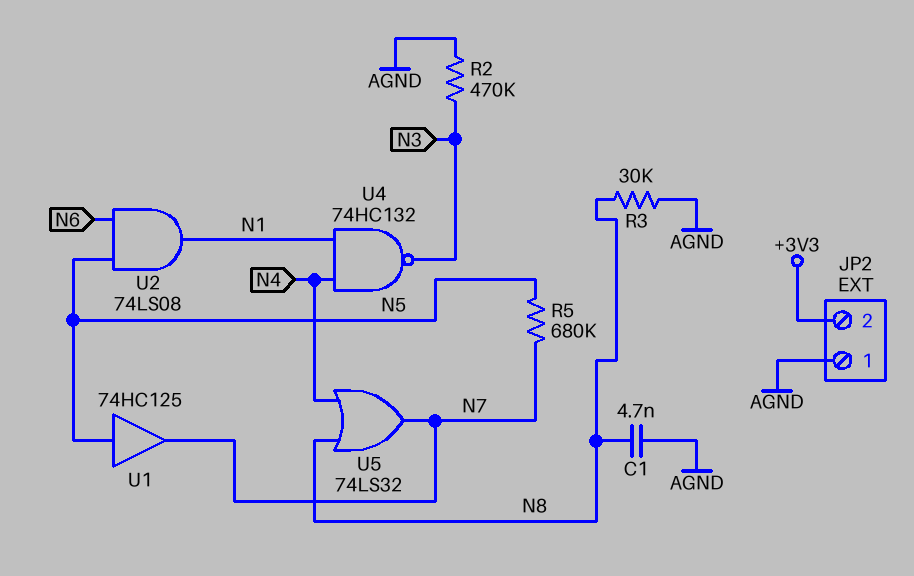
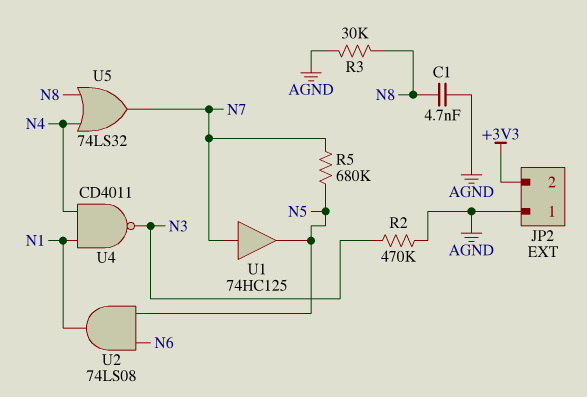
U1: buffer 74HC125 (in N5, out N7) -> buffer 74HC125 (in N7, out N5)
U4: NAND 74HC132 (in N1, in N4, out N3) -> NAND CD4011 (in N1, in N4, out N3)

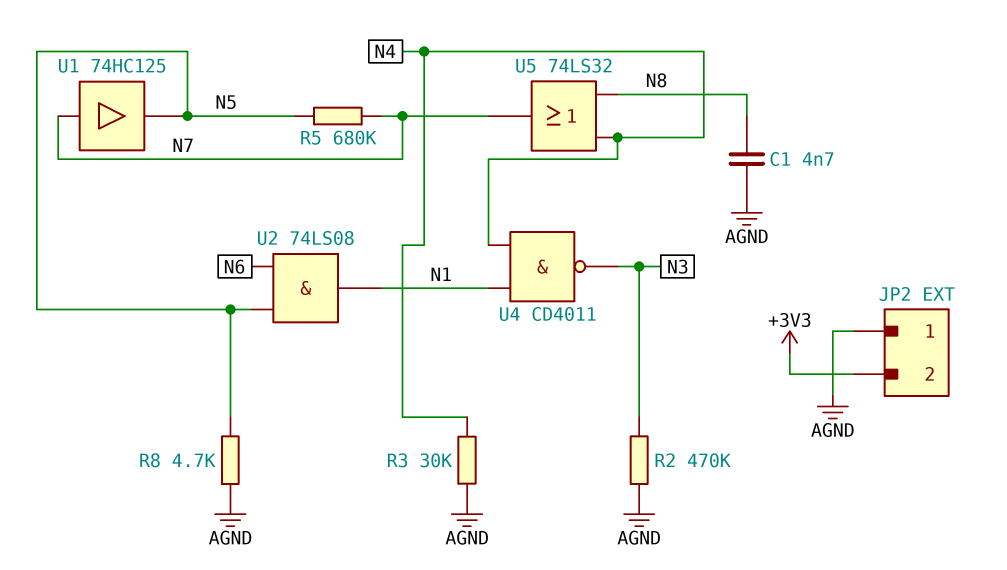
R3: 30k (AGND, N8) -> 30k (AGND, N4)
R8: none -> 4.7k (AGND, N5)

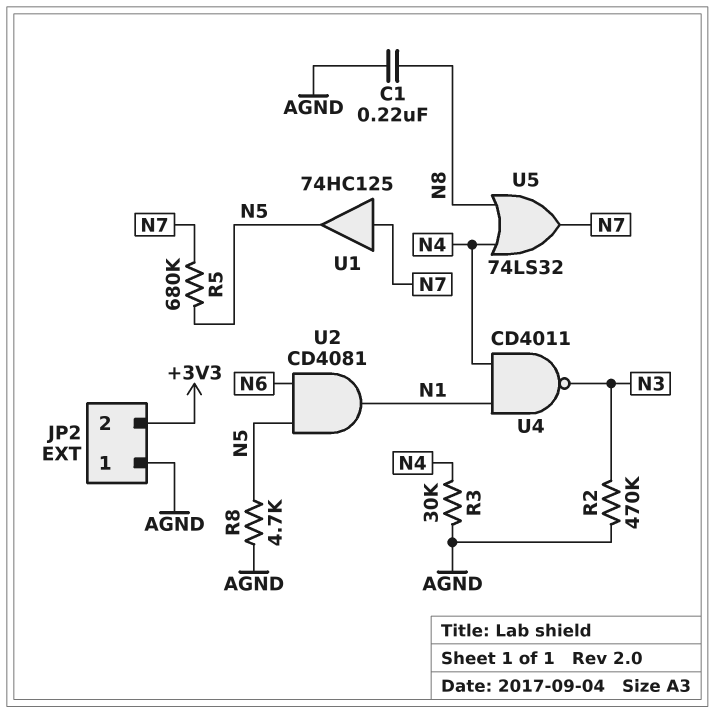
C1: 4.7nF (AGND, N8) -> 220nF (AGND, N8)
U2: AND 74LS08 (in N5, in N6, out N1) -> AND CD4081 (in N5, in N6, out N1)

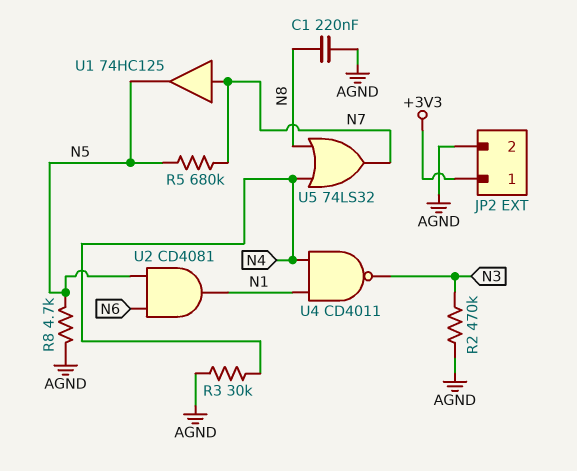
JP2 pin 1: AGND -> +3V3
JP2 pin 2: +3V3 -> AGND

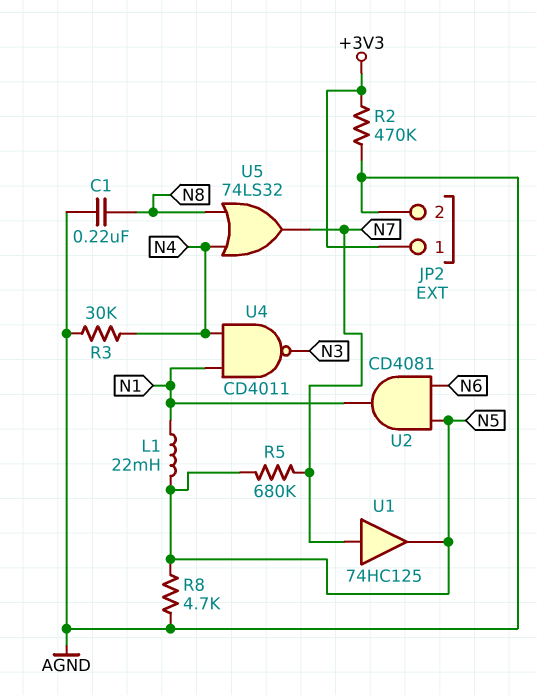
L1: none -> 22mH (N1, N5)
R2: 470k (AGND, N3) -> 470k (+3V3, AGND)

